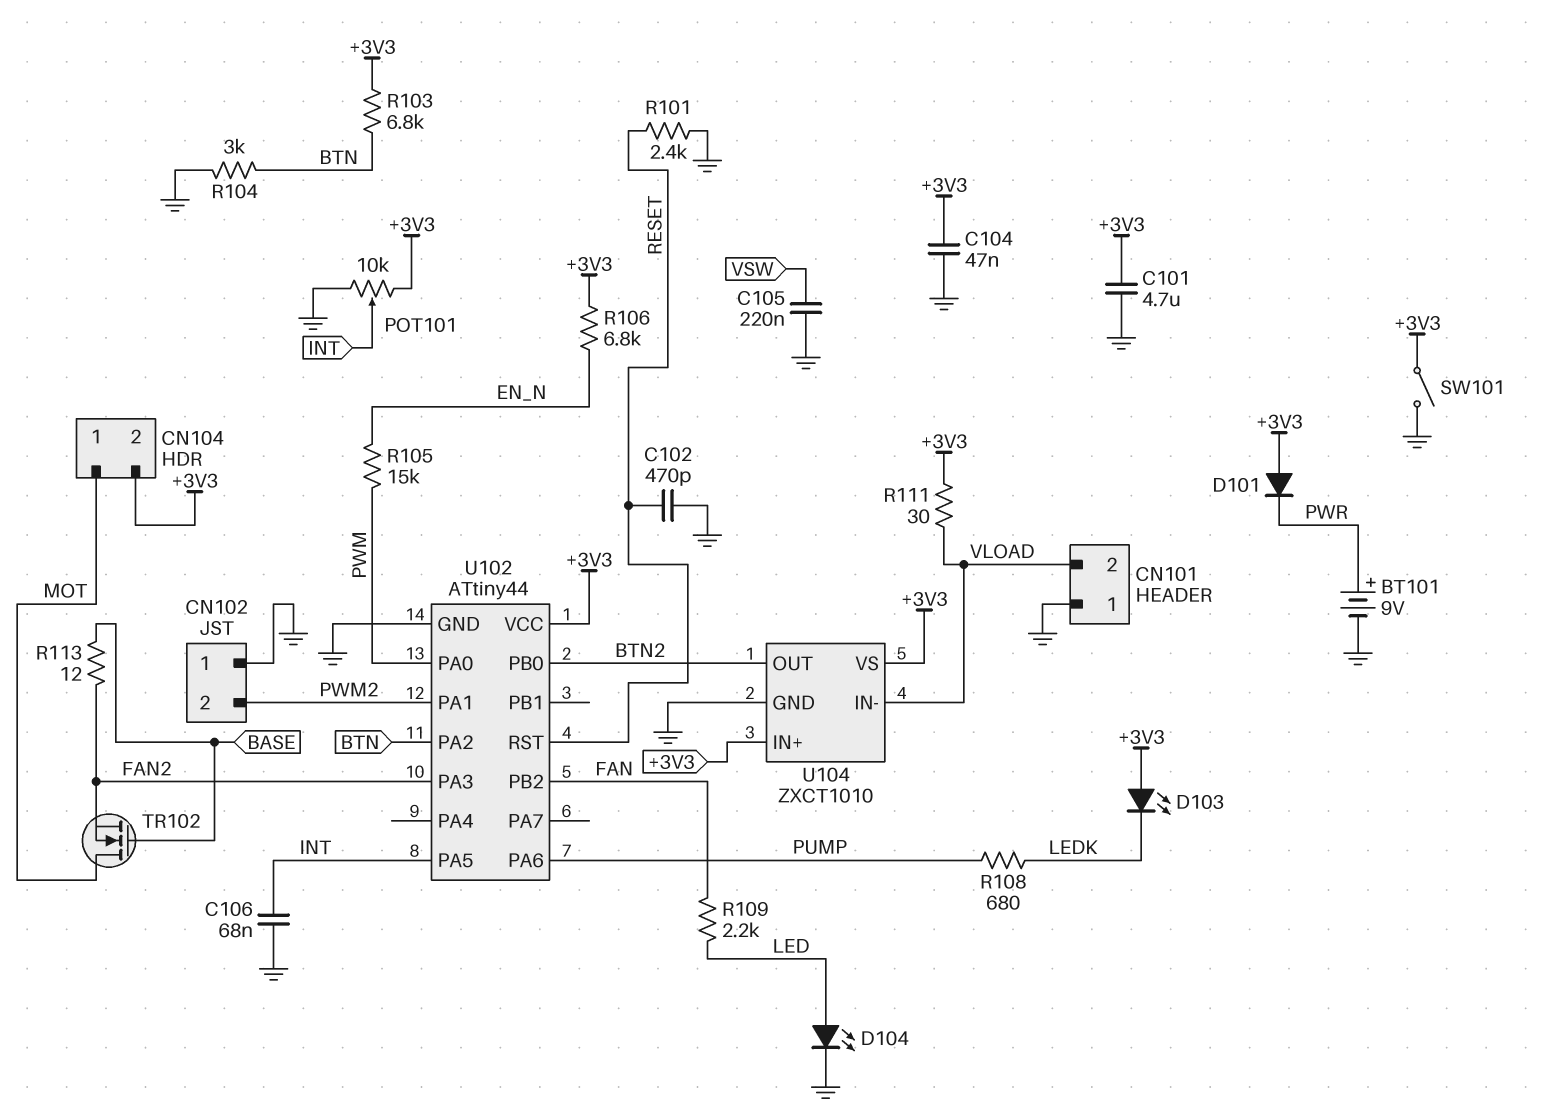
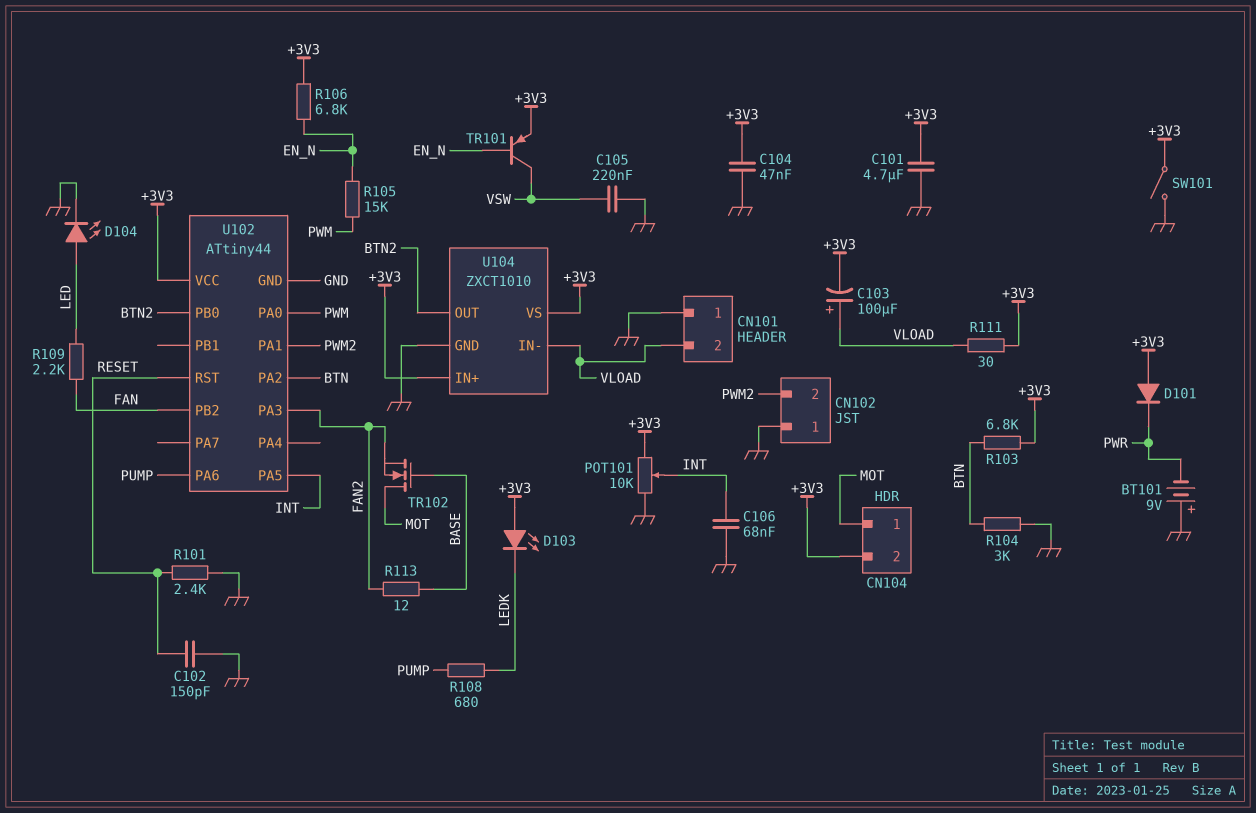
BT101: 9V (plus PWR, minus GND) -> 9V (plus GND, minus PWR)
C102: 470pF (GND, RESET) -> 150pF (GND, RESET)
C103: none -> 100uF (plus VLOAD, minus +3V3)
TR101: none -> PNP (B EN_N, C VSW, E +3V3)

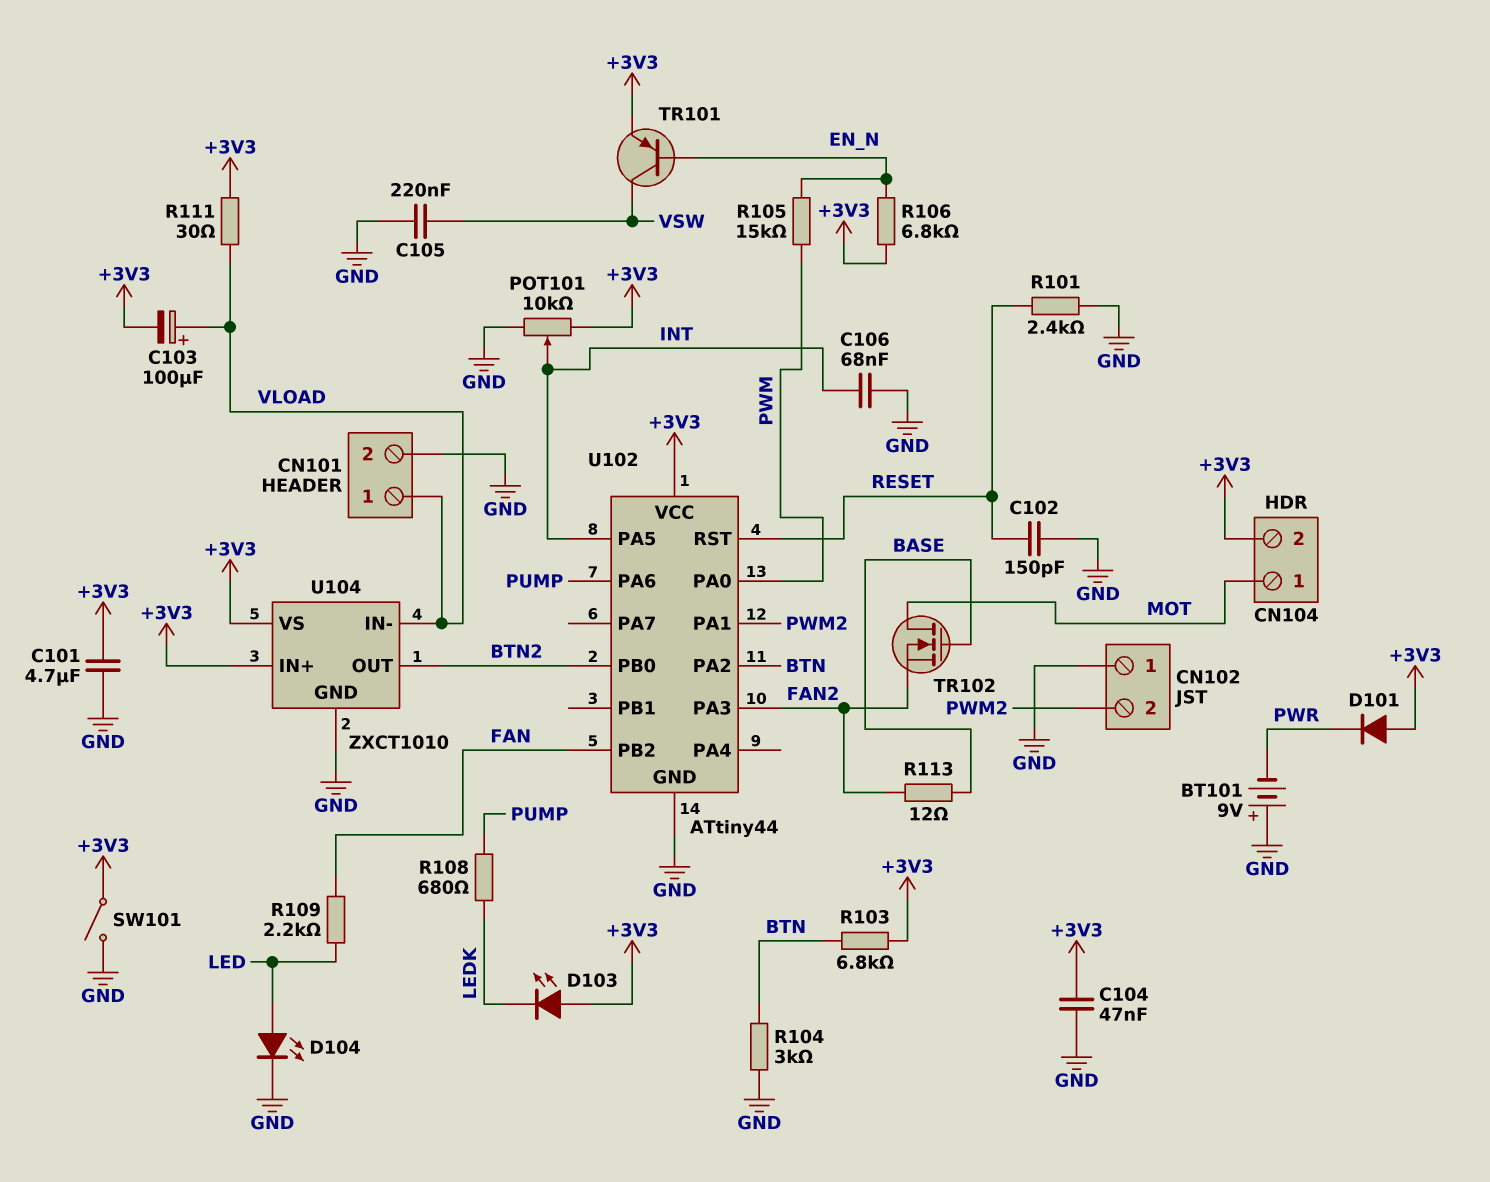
CN101 pin 1: GND -> VLOAD
CN101 pin 2: VLOAD -> GND

